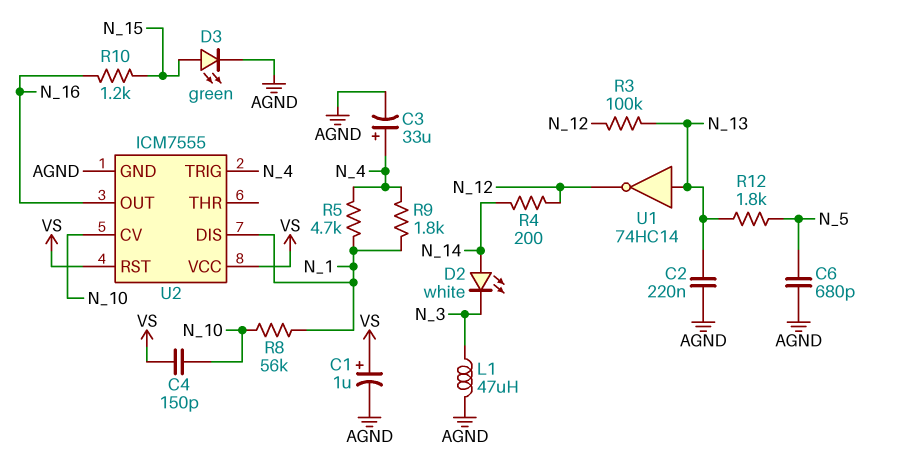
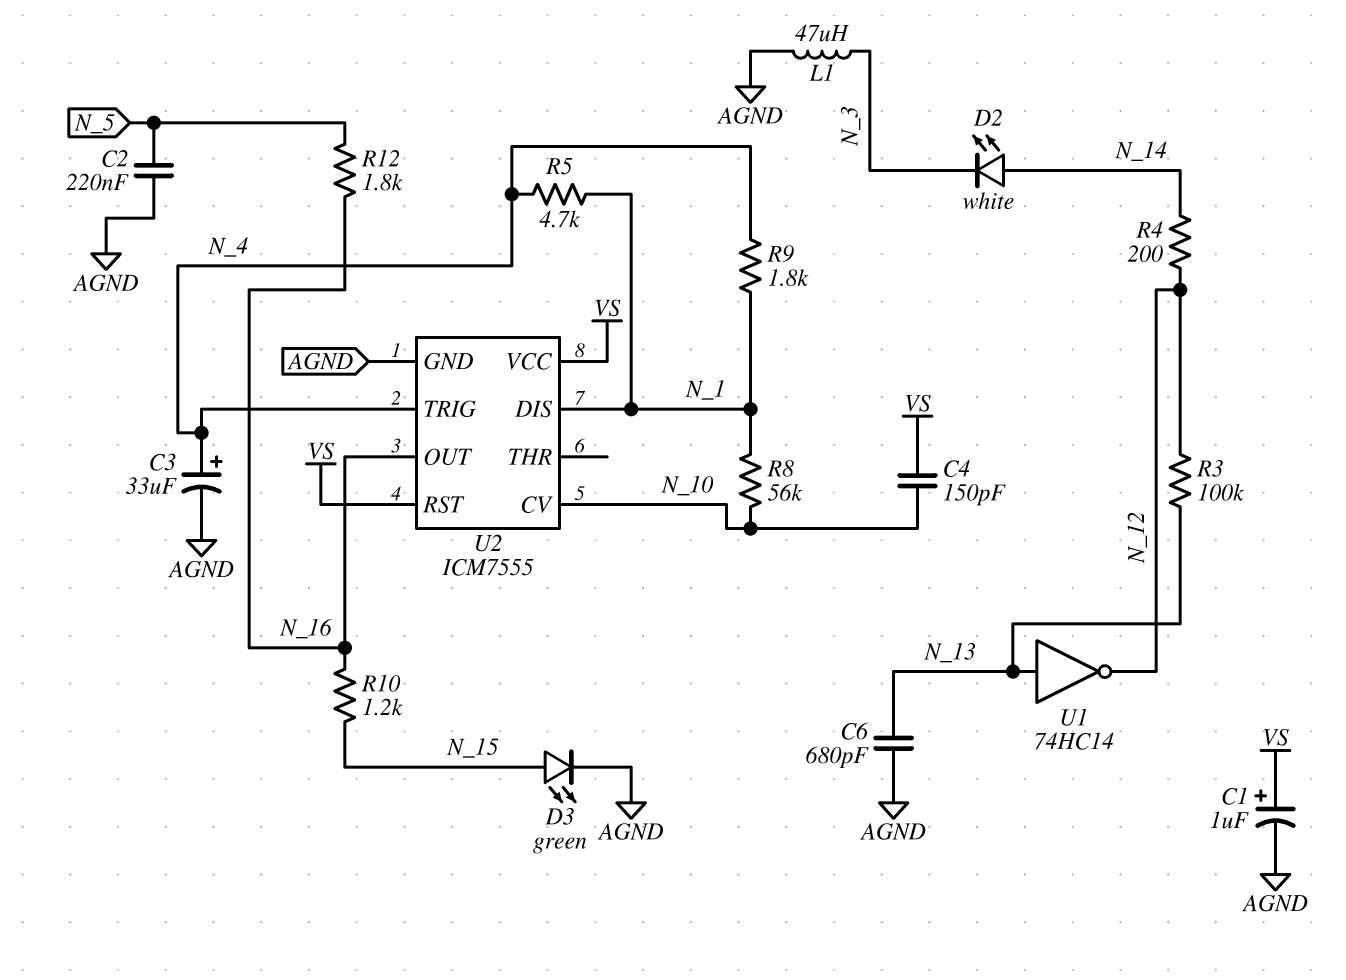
C2: 220nF (AGND, N_13) -> 220nF (AGND, N_5)
C6: 680pF (AGND, N_5) -> 680pF (AGND, N_13)
R12: 1.8k (N_5, N_13) -> 1.8k (N_5, N_16)

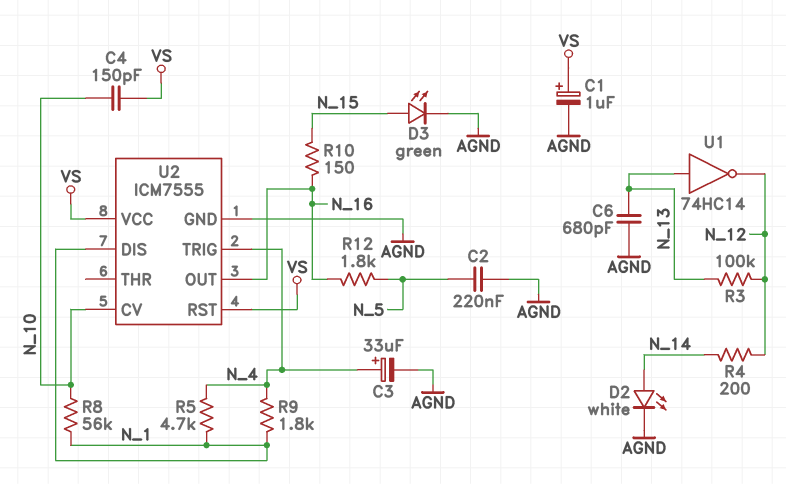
D2: LED white (A N_14, K N_3) -> LED white (A N_14, K AGND)
L1: 47uH (AGND, N_3) -> none
R10: 1.2k (N_15, N_16) -> 150 (N_15, N_16)

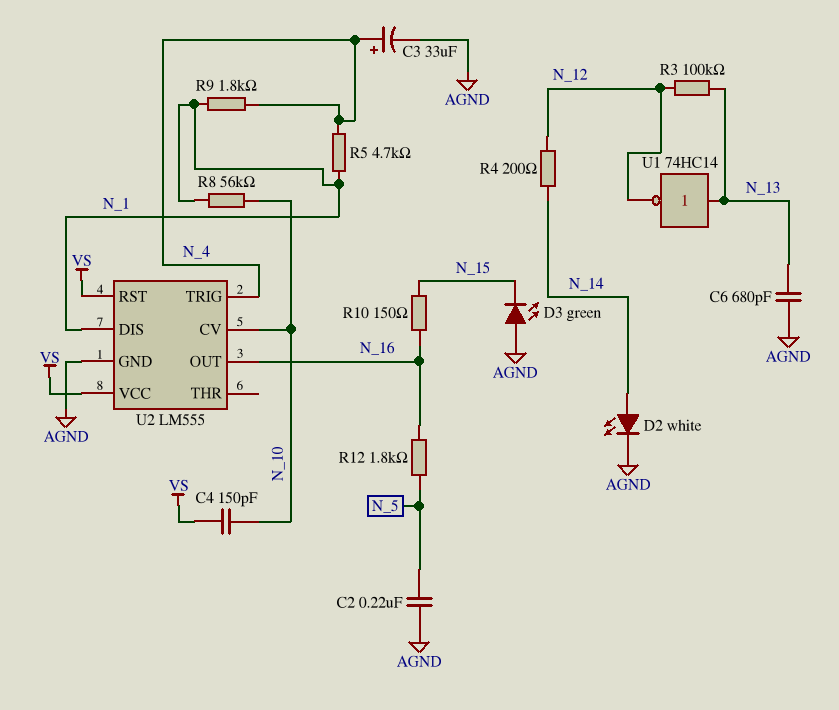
C1: 1uF (plus VS, minus AGND) -> none
D3: LED green (A N_15, K AGND) -> LED green (A AGND, K N_15)
U2: ICM7555 -> LM555

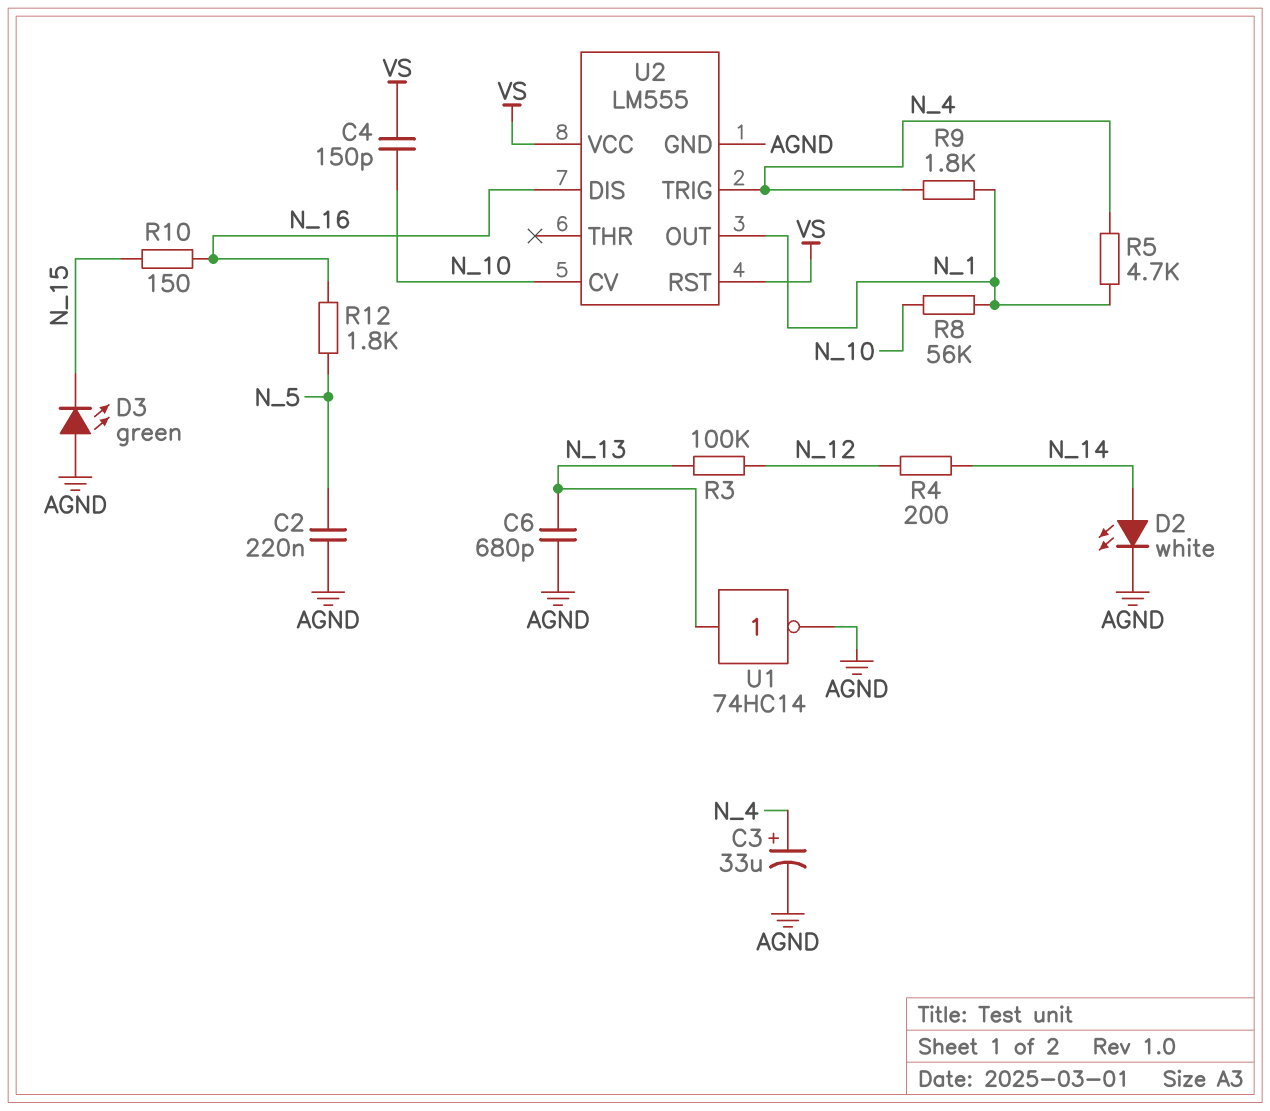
U1: NOT 74HC14 (in N_13, out N_12) -> NOT 74HC14 (in N_13, out AGND)
U2 pin DIS: N_1 -> N_16
U2 pin OUT: N_16 -> N_1

